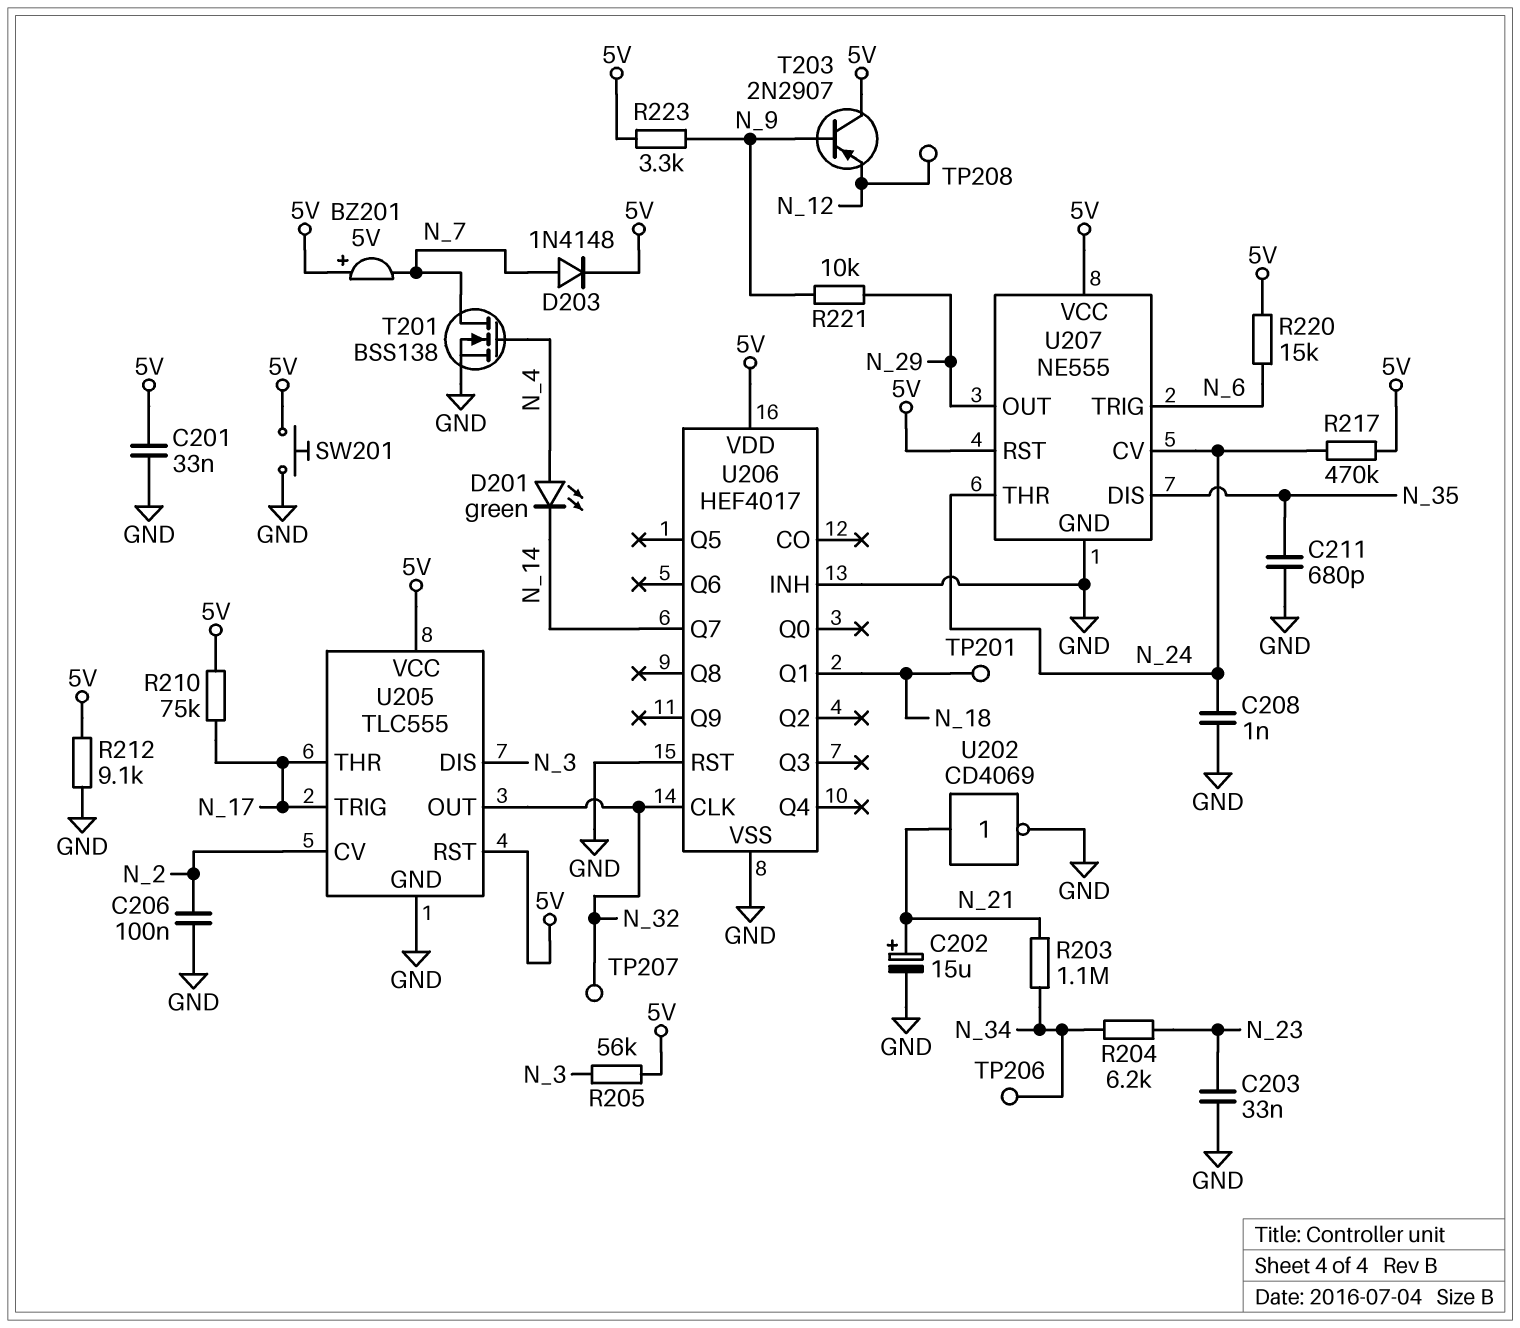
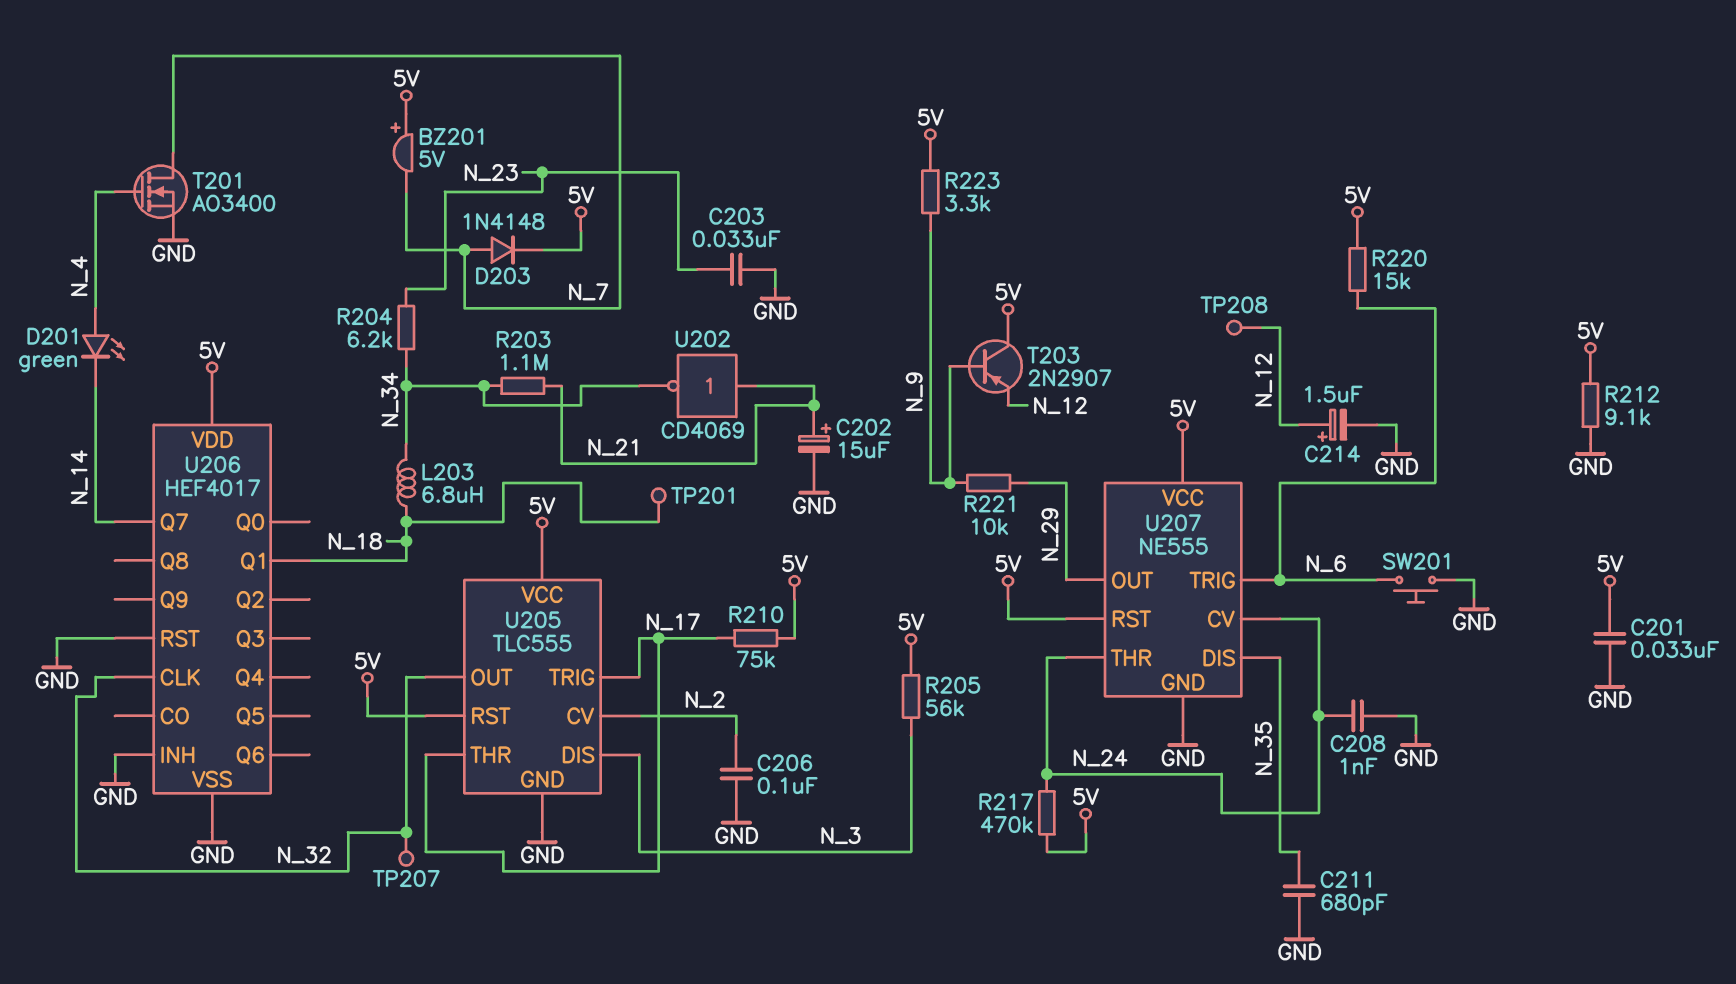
C214: none -> 1.5uF (plus N_12, minus GND)
L203: none -> 6.8uH (N_18, N_34)
SW201: button (5V, GND) -> button (GND, N_6)
T201: NMOS BSS138 (G N_4, D N_7, S GND) -> NMOS AO3400 (G N_4, D N_7, S GND)
TP206: test point (N_34) -> none
U202: NOT CD4069 (in N_21, out GND) -> NOT CD4069 (in N_21, out N_34)

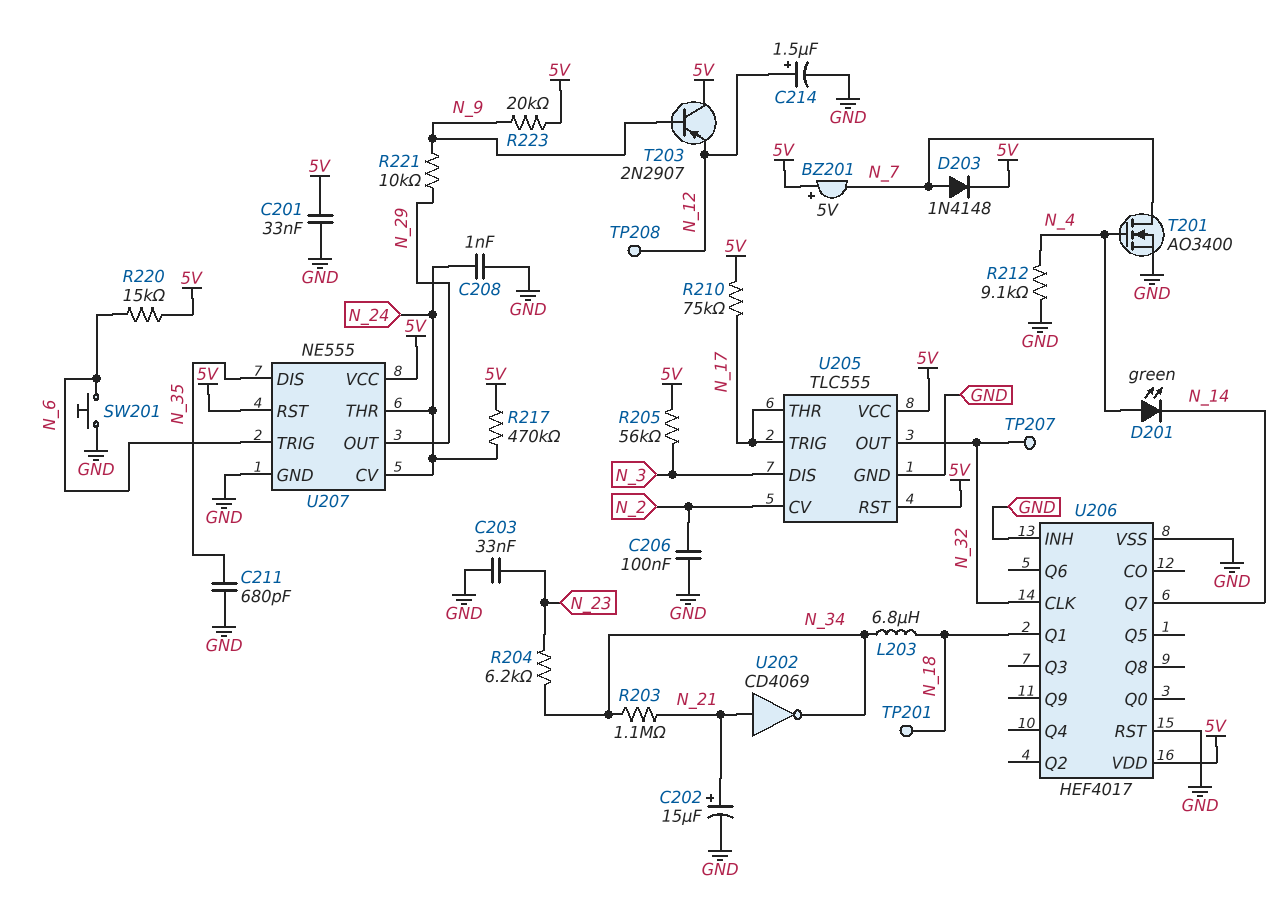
R212: 9.1k (5V, GND) -> 9.1k (GND, N_4)
R223: 3.3k (5V, N_9) -> 20k (5V, N_9)

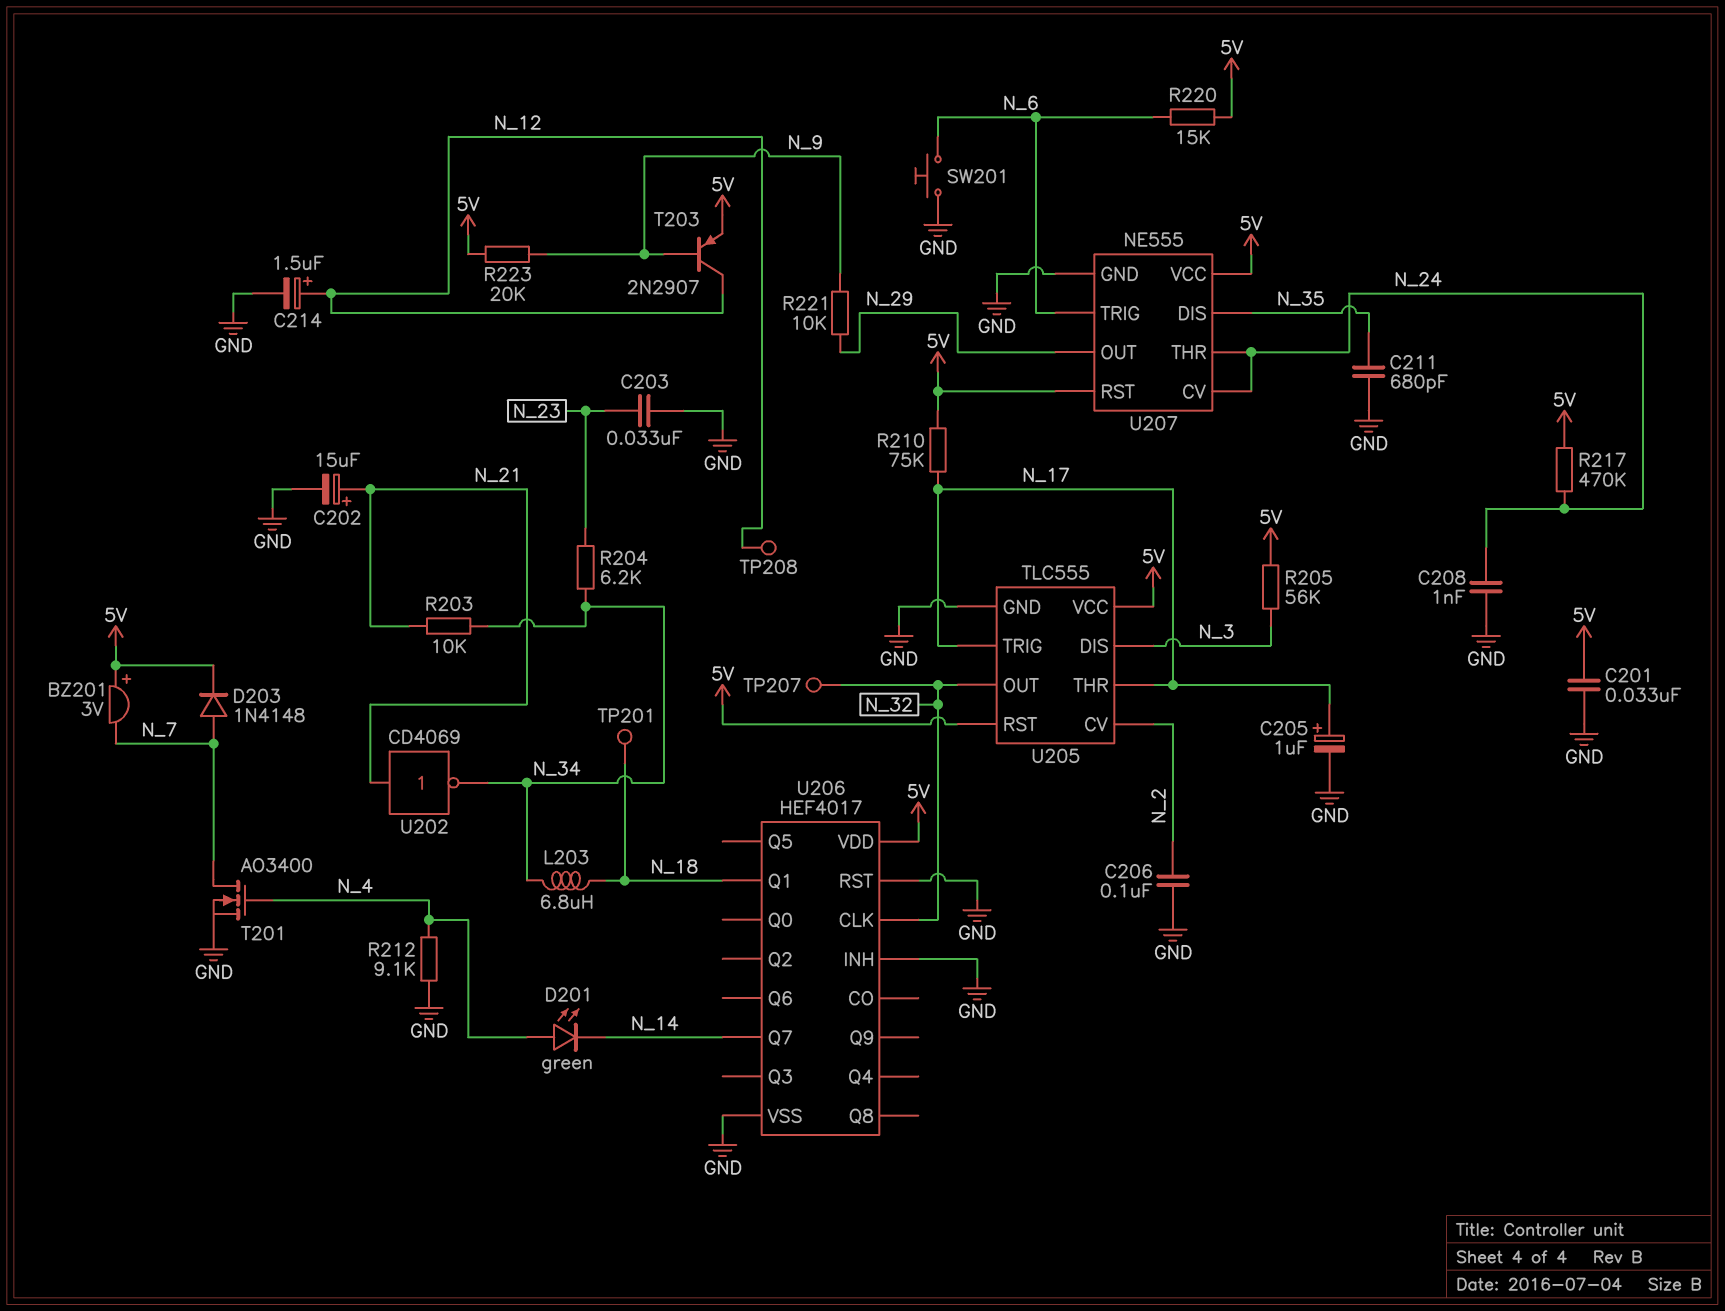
BZ201: buzzer 5V (plus 5V, minus N_7) -> buzzer 3V (plus 5V, minus N_7)
C205: none -> 1uF (plus N_17, minus GND)
R203: 1.1M (N_21, N_34) -> 10k (N_21, N_34)
T203: PNP 2N2907 (B N_9, C 5V, E N_12) -> PNP 2N2907 (B N_9, C N_12, E 5V)

